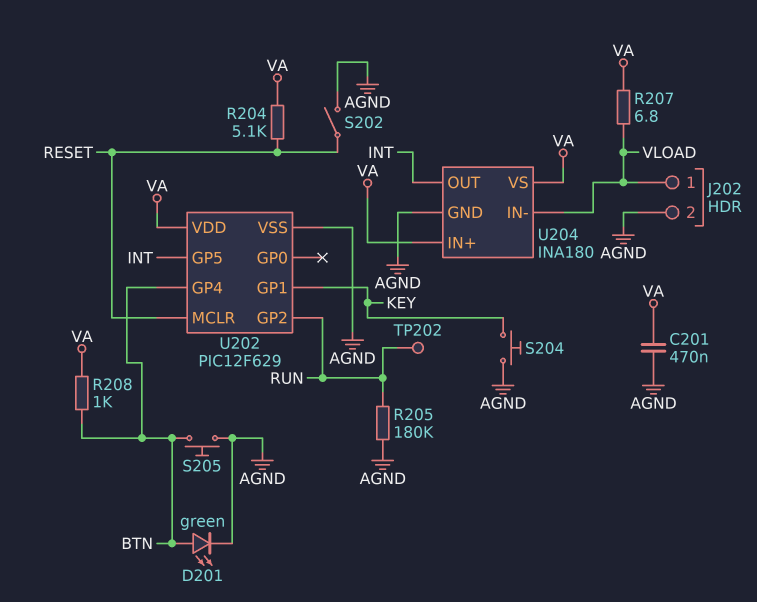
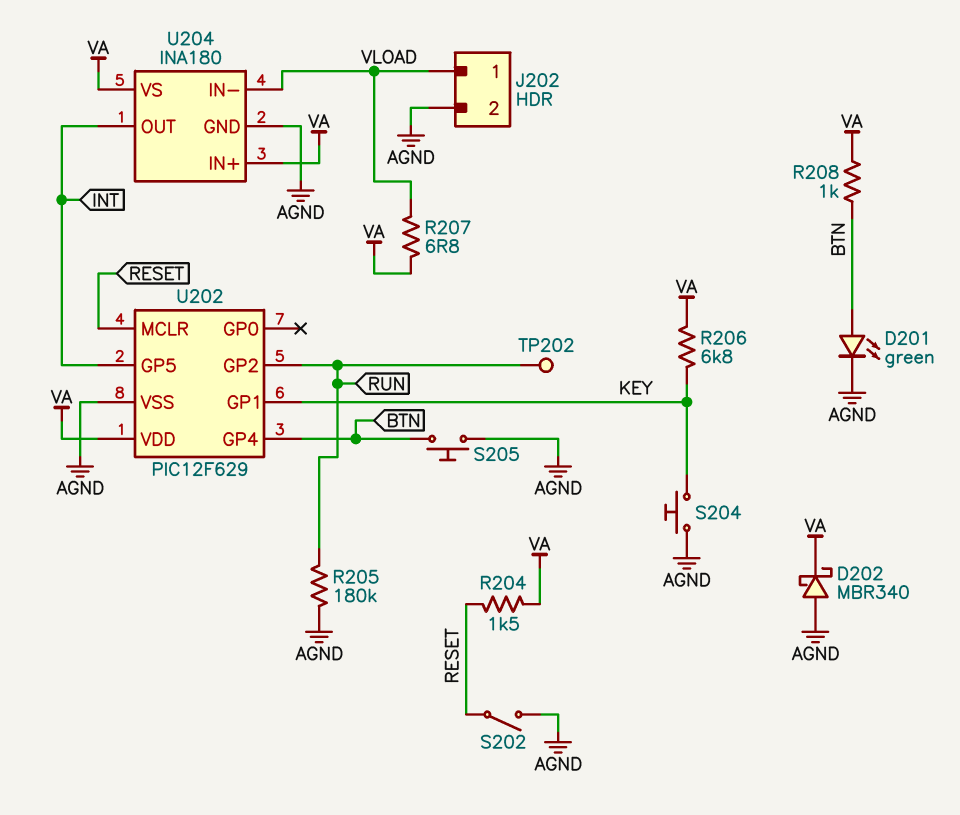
C201: 470nF (AGND, VA) -> none
D202: none -> schottky MBR340 (A AGND, K VA)
R204: 5.1k (RESET, VA) -> 1.5k (RESET, VA)
R206: none -> 6.8k (KEY, VA)

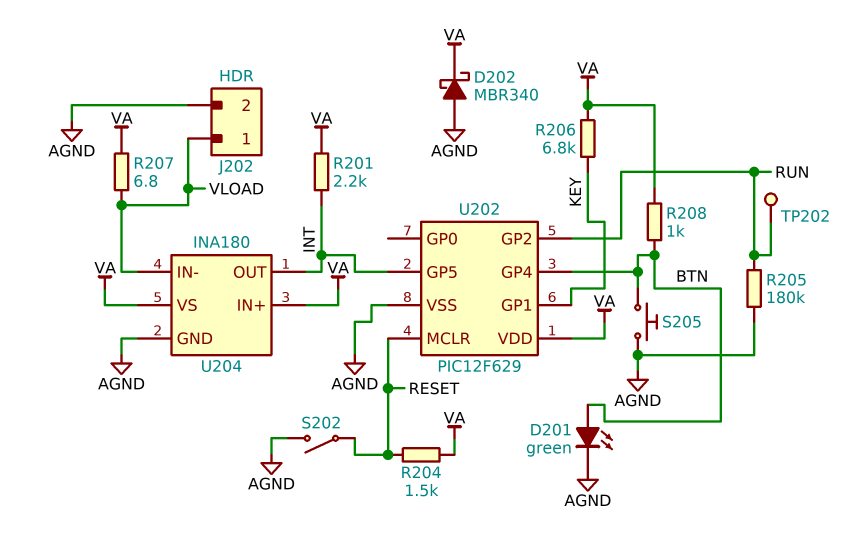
R201: none -> 2.2k (INT, VA)
S204: button (AGND, KEY) -> none

